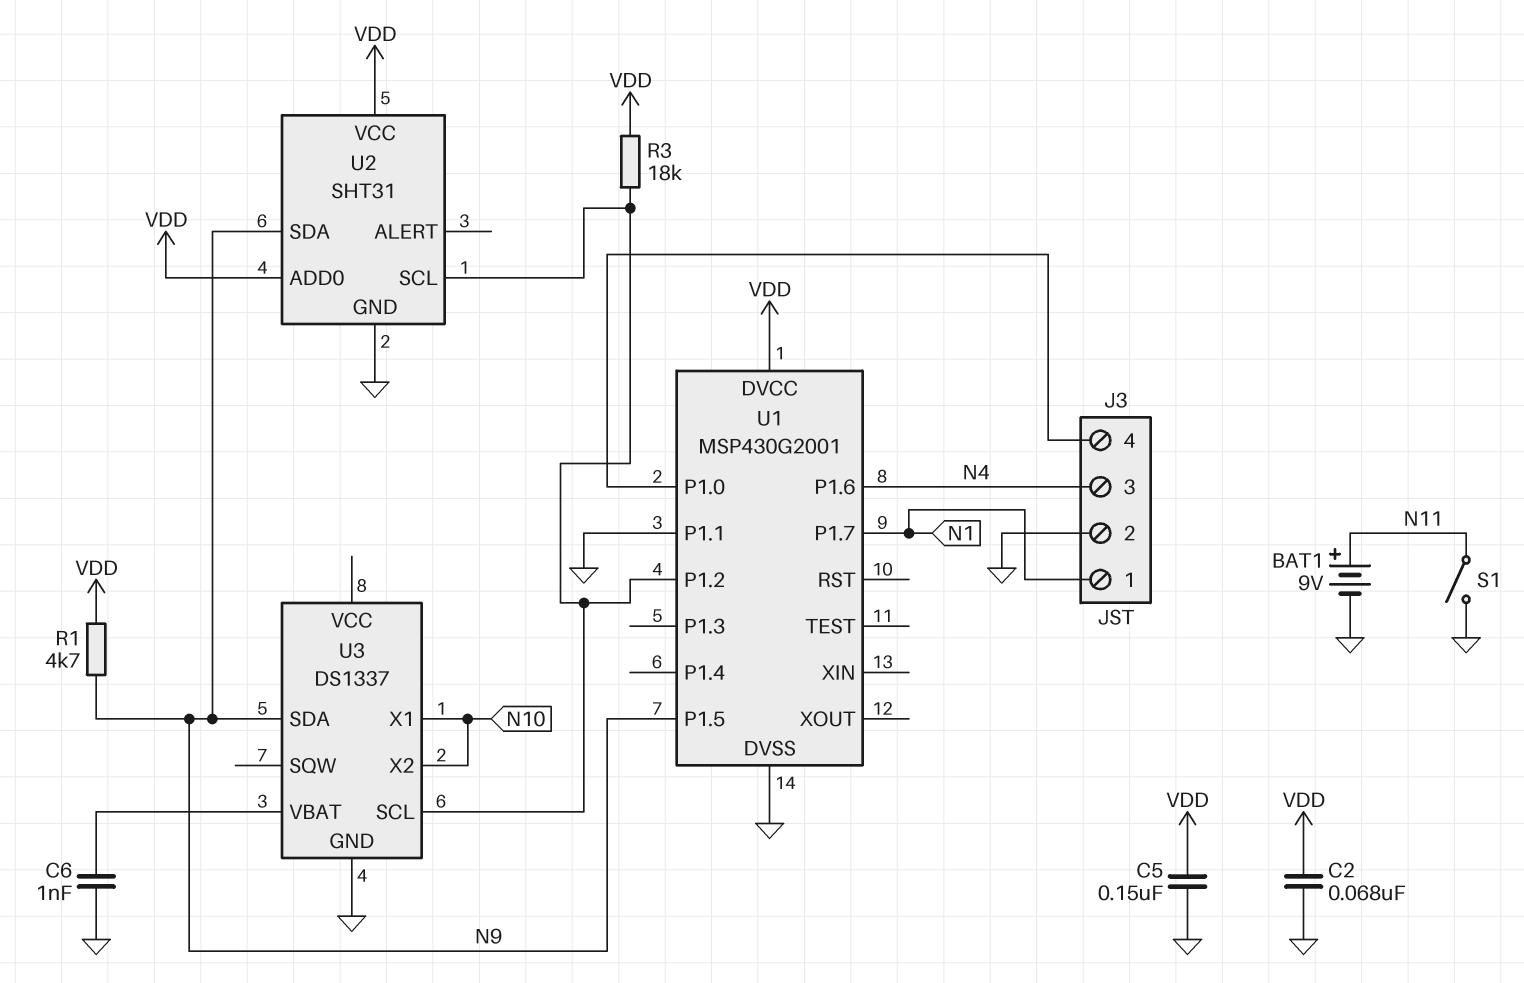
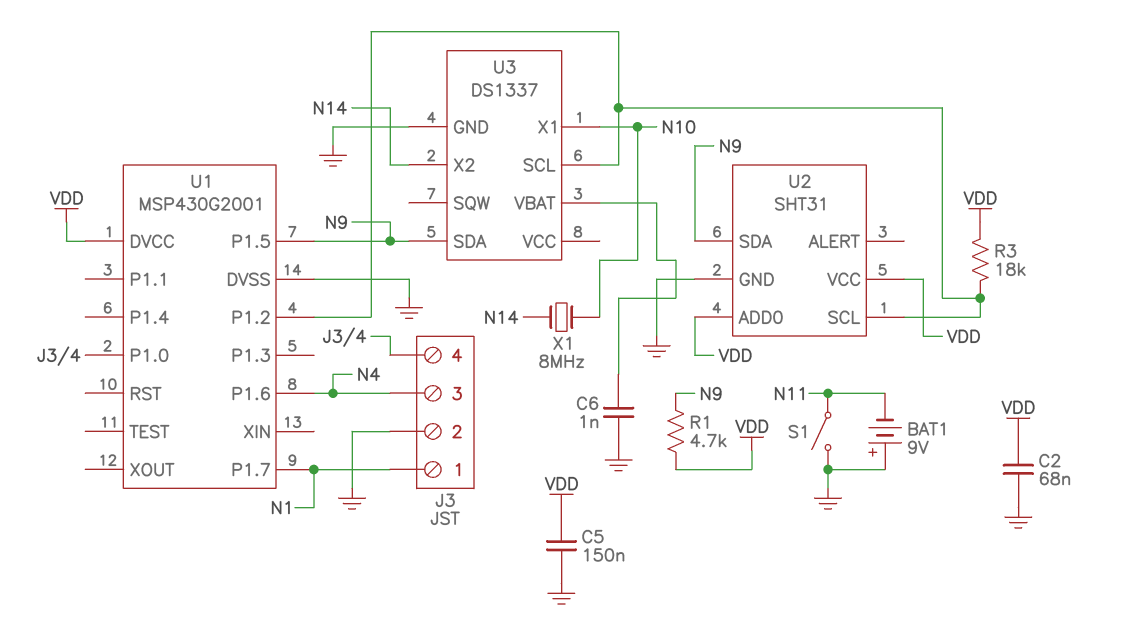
BAT1: 9V (plus N11, minus GND) -> 9V (plus GND, minus N11)
U1 pin P1.1: GND -> none
U3 pin X2: N10 -> N14
X1: none -> 8MHz (N10, N14)

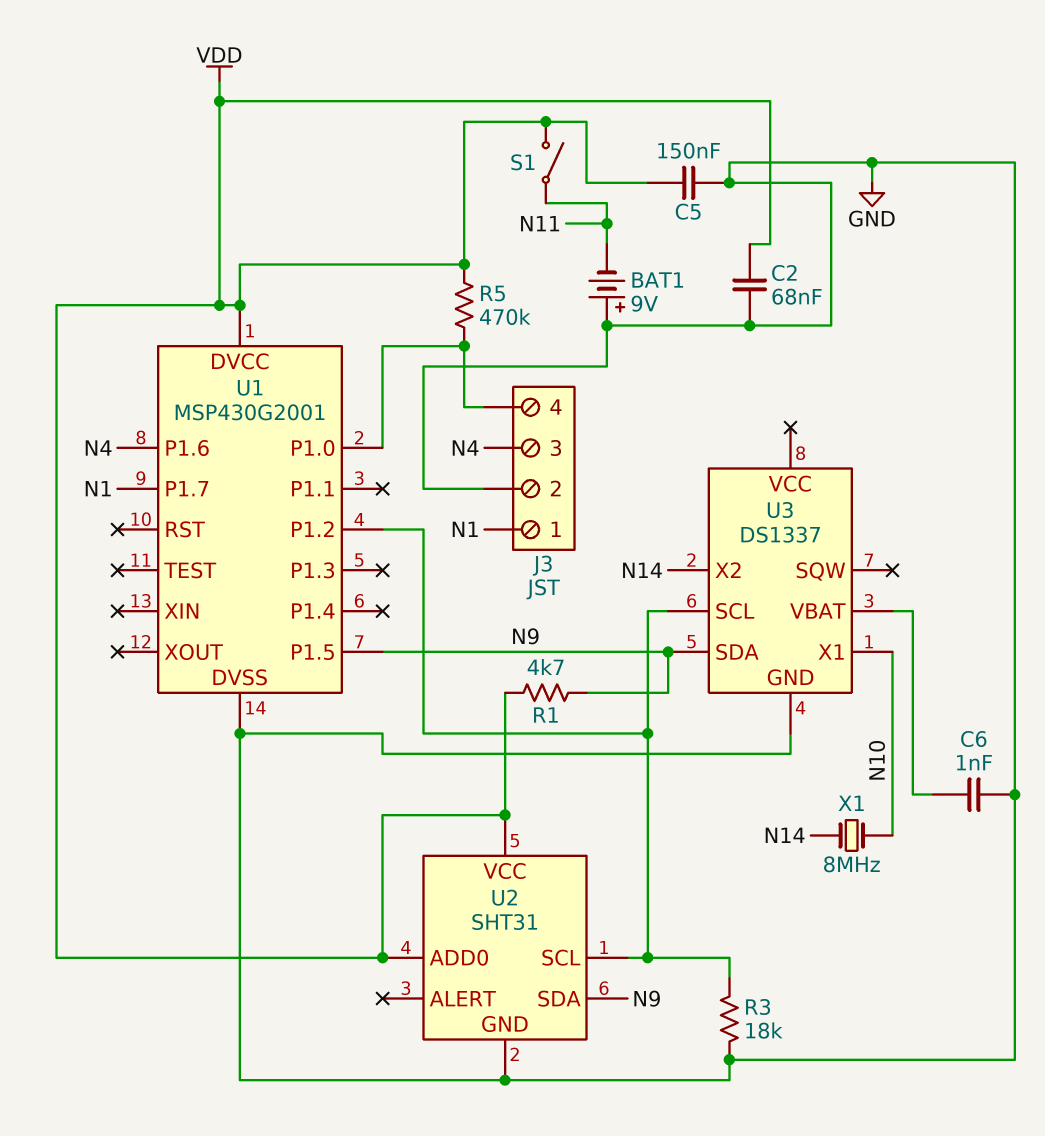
R3: 18k (U1/P1.2, VDD) -> 18k (GND, U1/P1.2)
R5: none -> 470k (J3/4, VDD)
S1: switch (GND, N11) -> switch (N11, VDD)

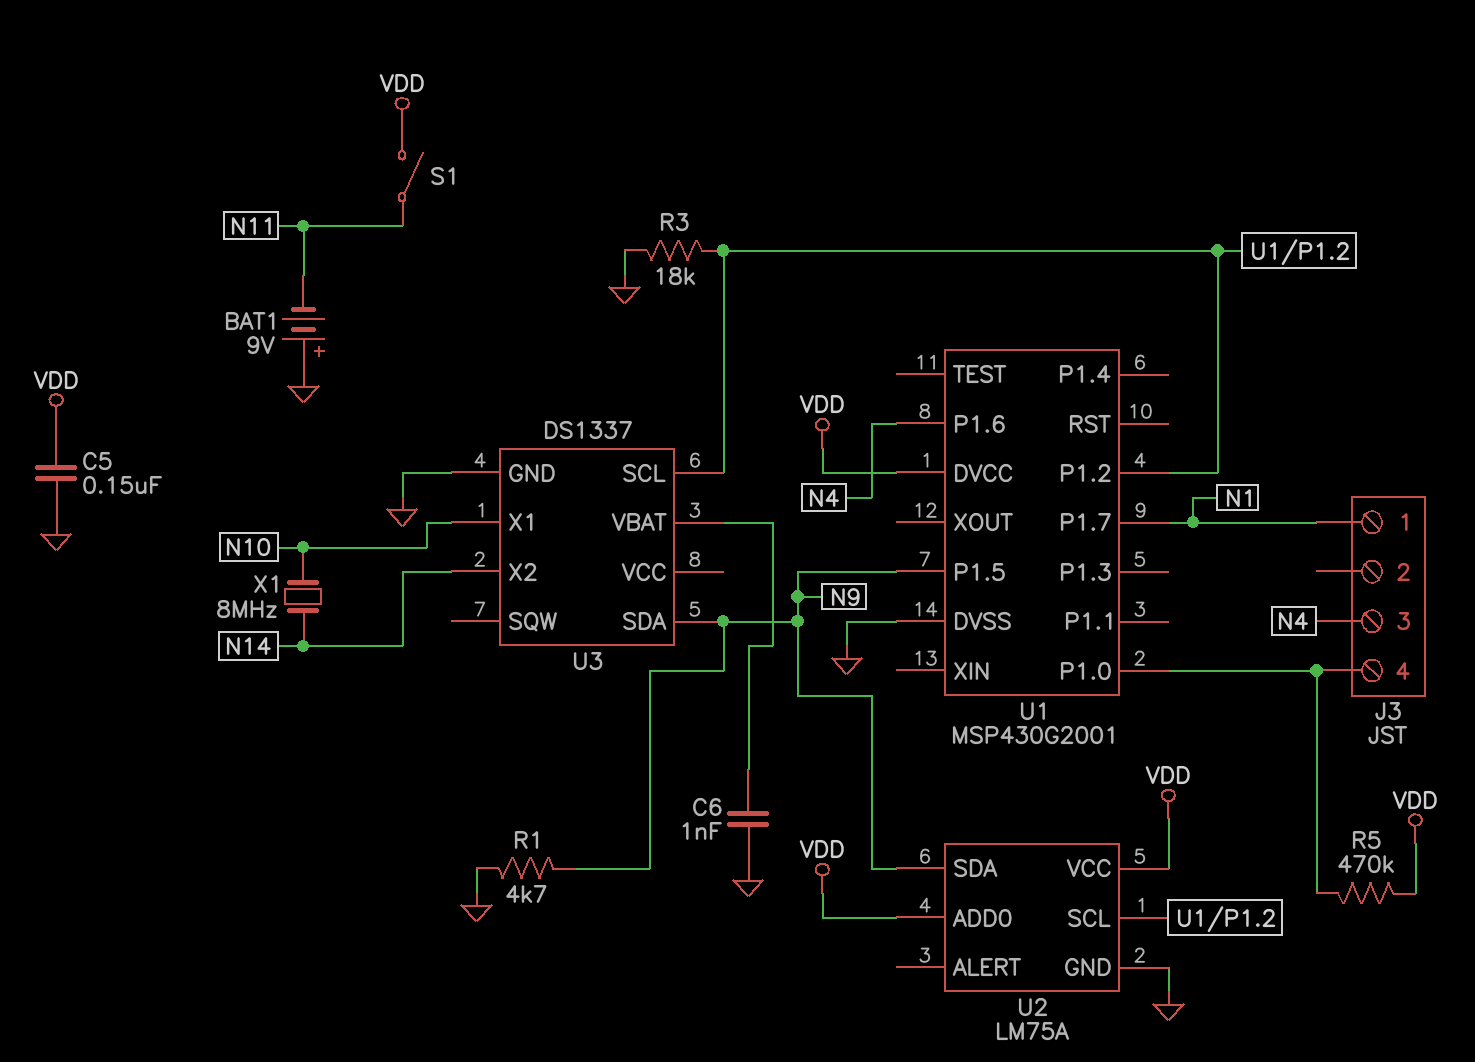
C2: 68nF (GND, VDD) -> none
J3 pin 2: GND -> none
R1: 4.7k (N9, VDD) -> 4.7k (GND, N9)
U2: SHT31 -> LM75A

